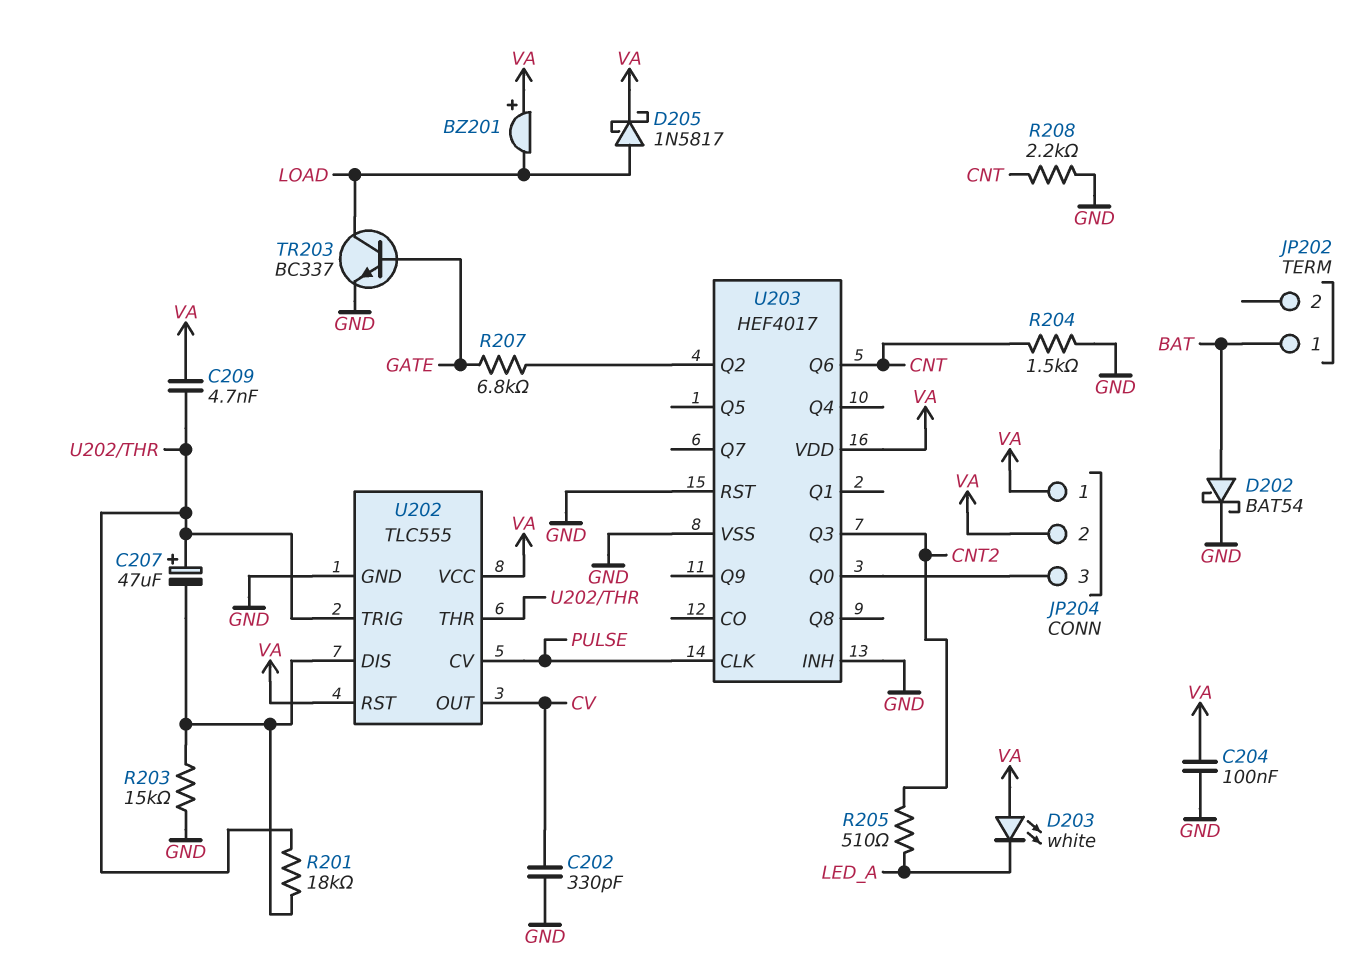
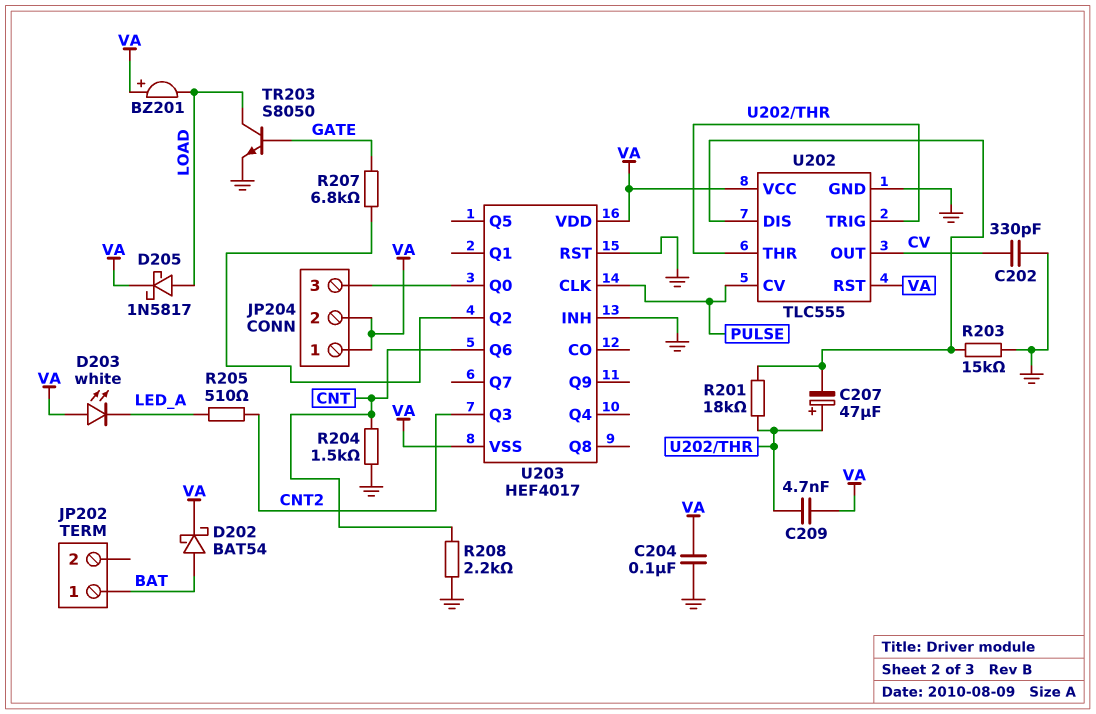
D202: schottky BAT54 (A BAT, K GND) -> schottky BAT54 (A BAT, K VA)
TR203: NPN BC337 (B GATE, C LOAD, E GND) -> NPN S8050 (B GATE, C LOAD, E GND)
U203 pin VSS: GND -> VA

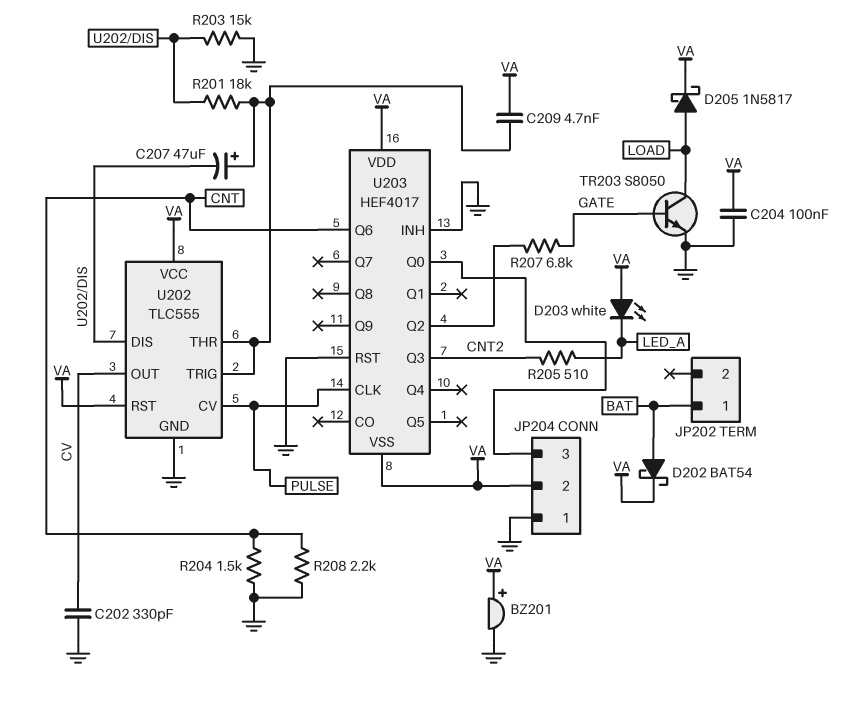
BZ201: buzzer (plus VA, minus LOAD) -> buzzer (plus VA, minus GND)
JP204 pin 1: VA -> GND

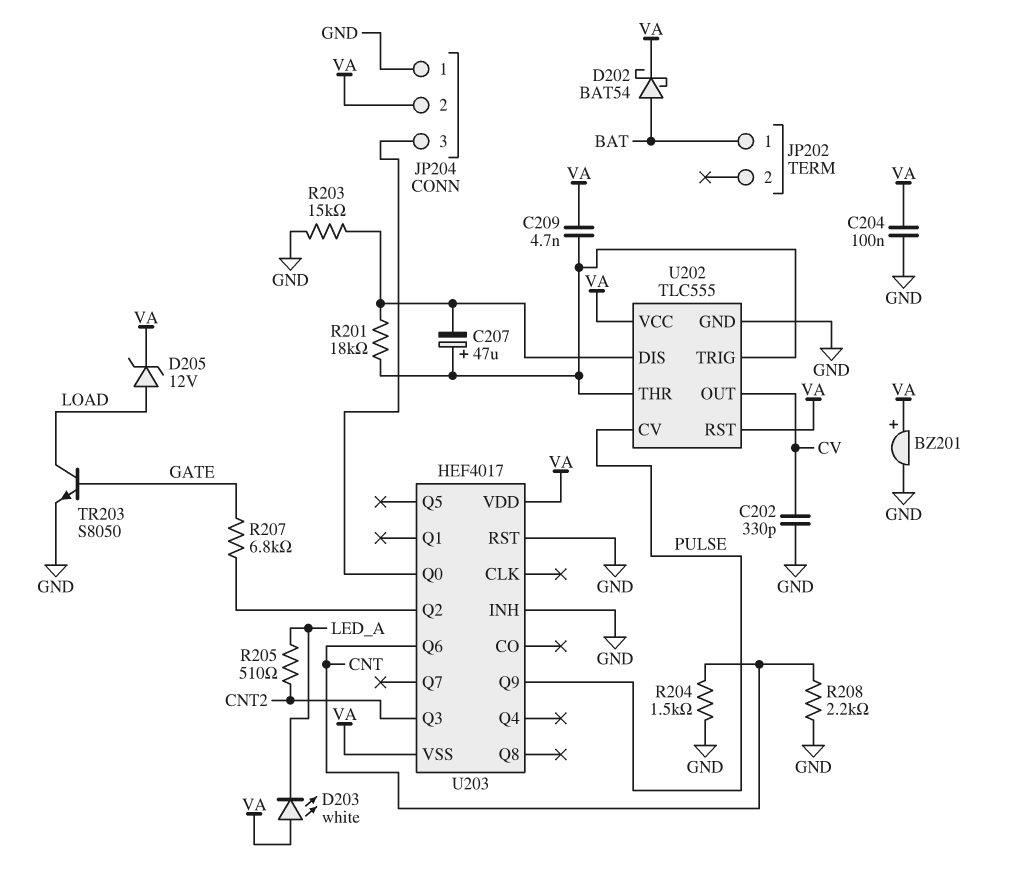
D205: schottky 1N5817 (A LOAD, K VA) -> zener 12V (A LOAD, K VA)
U203 pin CLK: PULSE -> none
U203 pin Q9: none -> PULSE

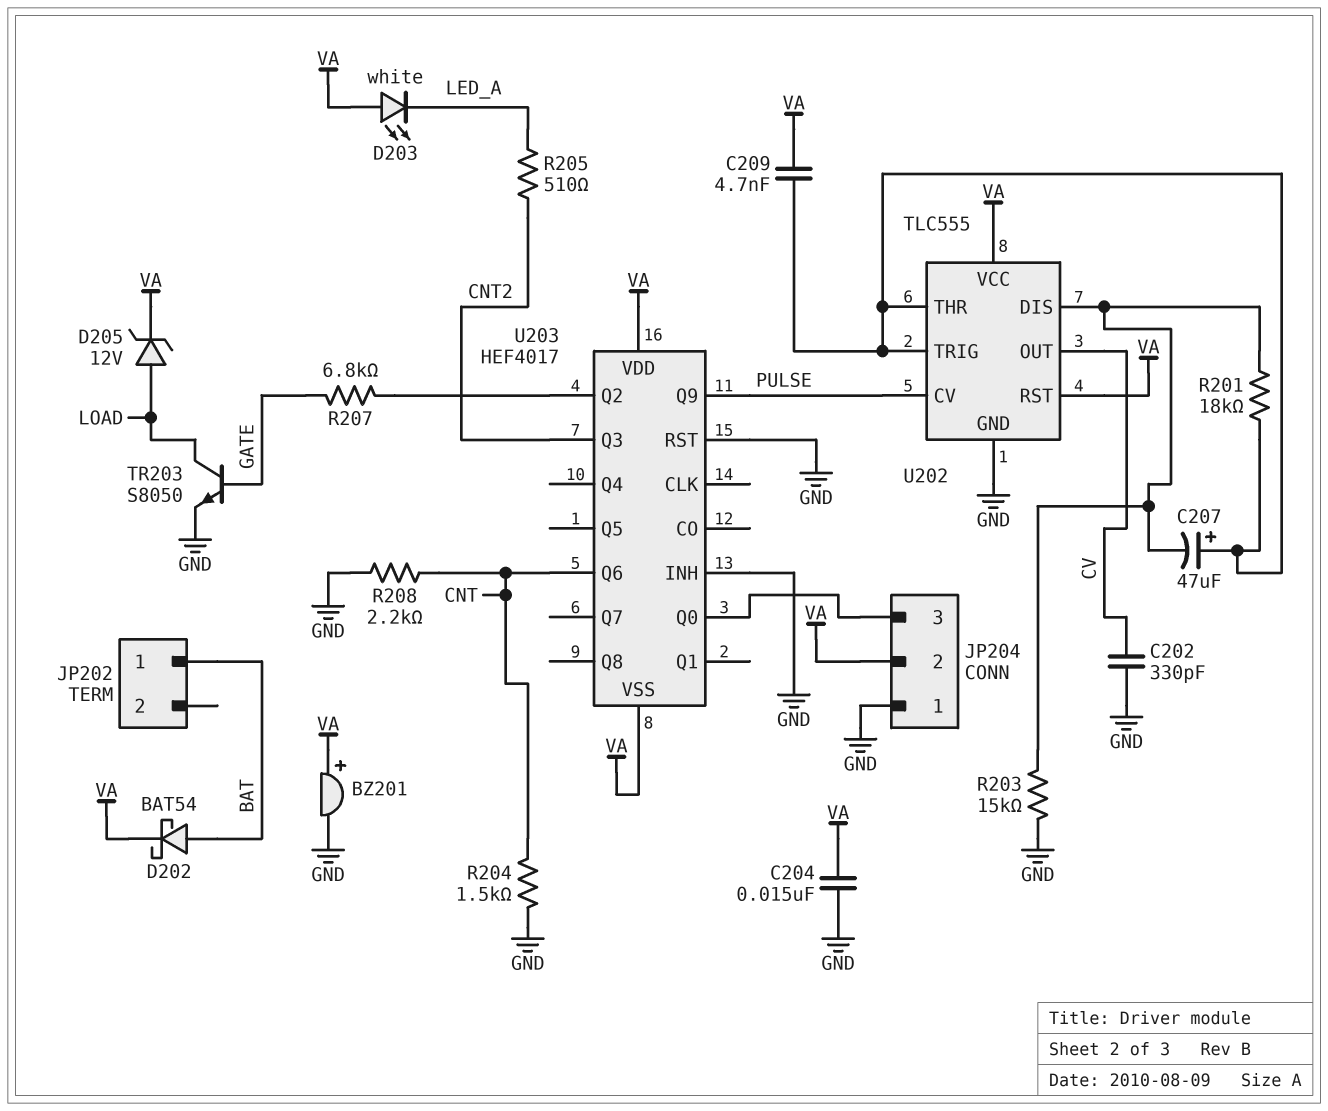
C204: 100nF (GND, VA) -> 15nF (GND, VA)

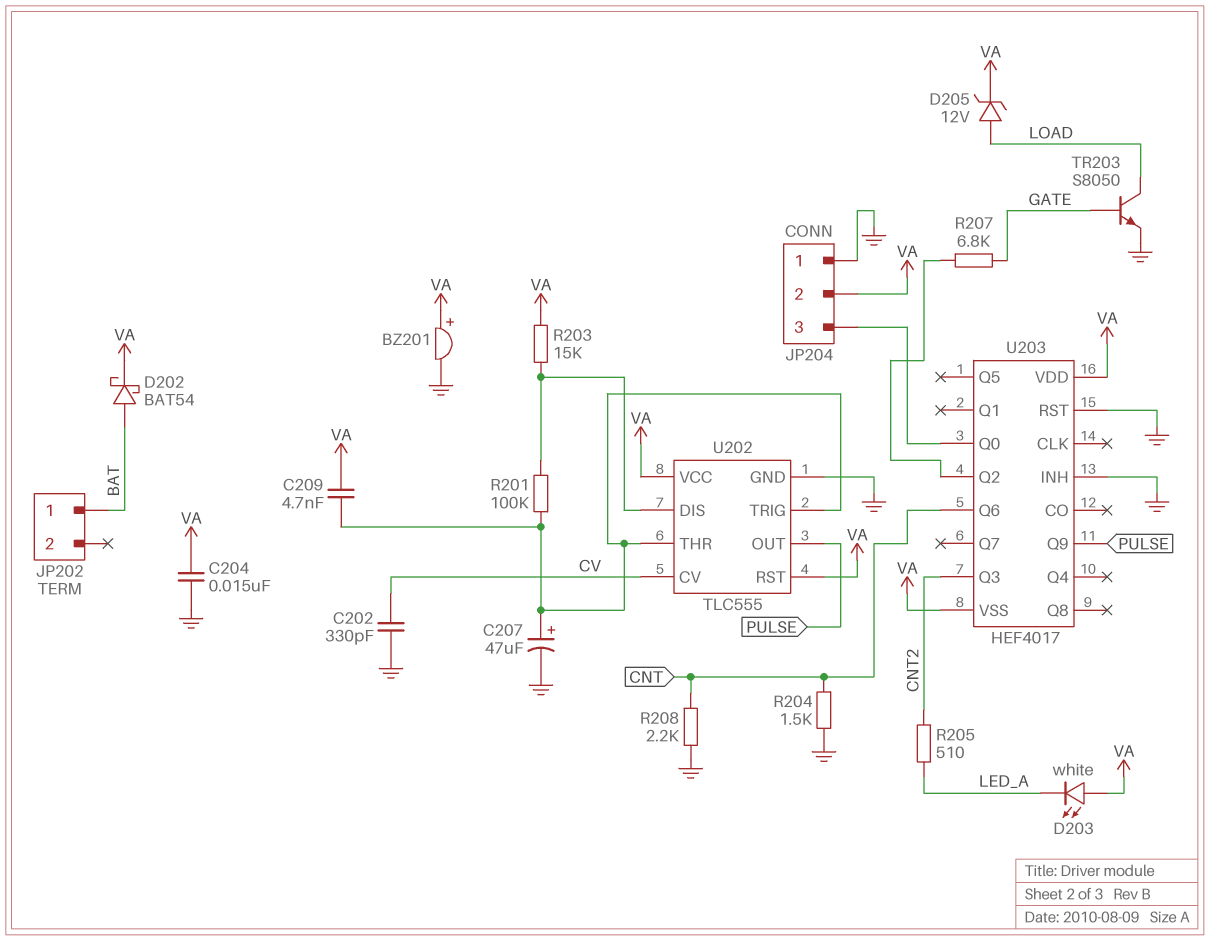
C207: 47uF (plus U202/THR, minus U202/DIS) -> 47uF (plus U202/THR, minus GND)
R201: 18k (U202/DIS, U202/THR) -> 100k (U202/DIS, U202/THR)
R203: 15k (GND, U202/DIS) -> 15k (U202/DIS, VA)
U202 pin CV: PULSE -> CV
U202 pin OUT: CV -> PULSE

